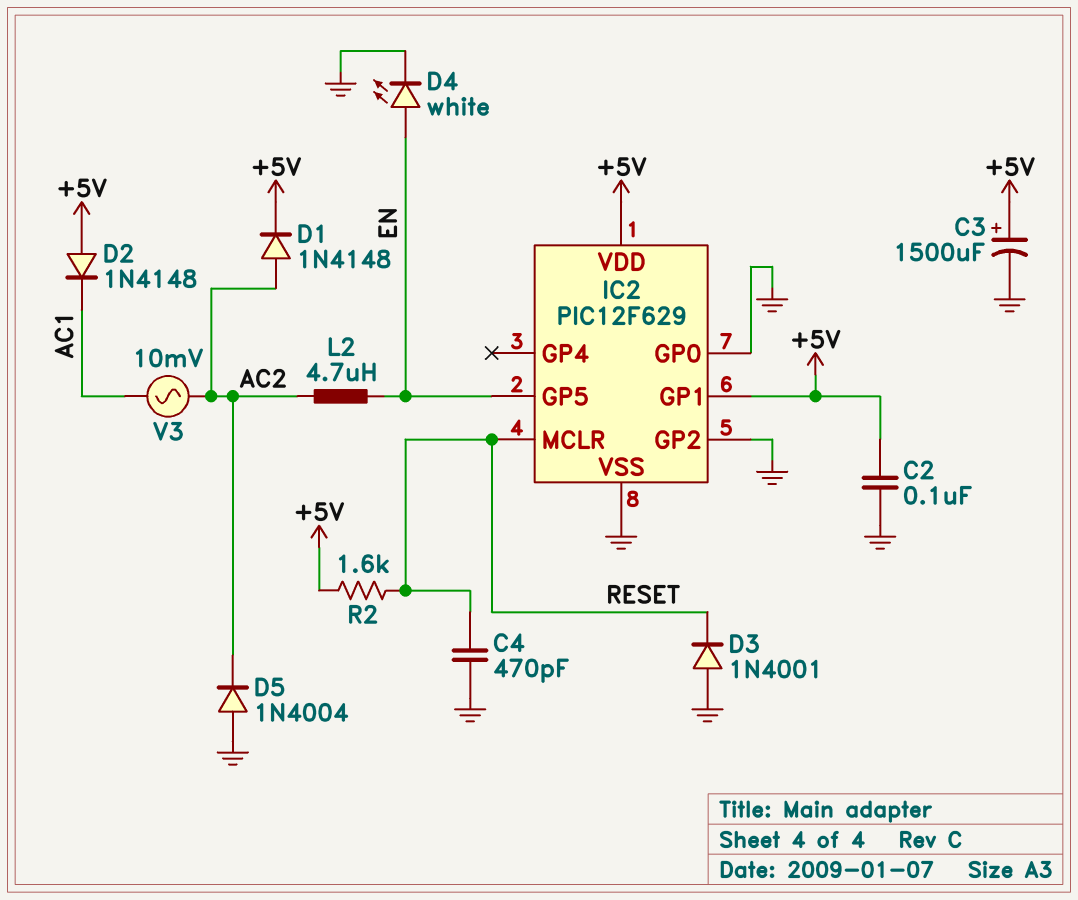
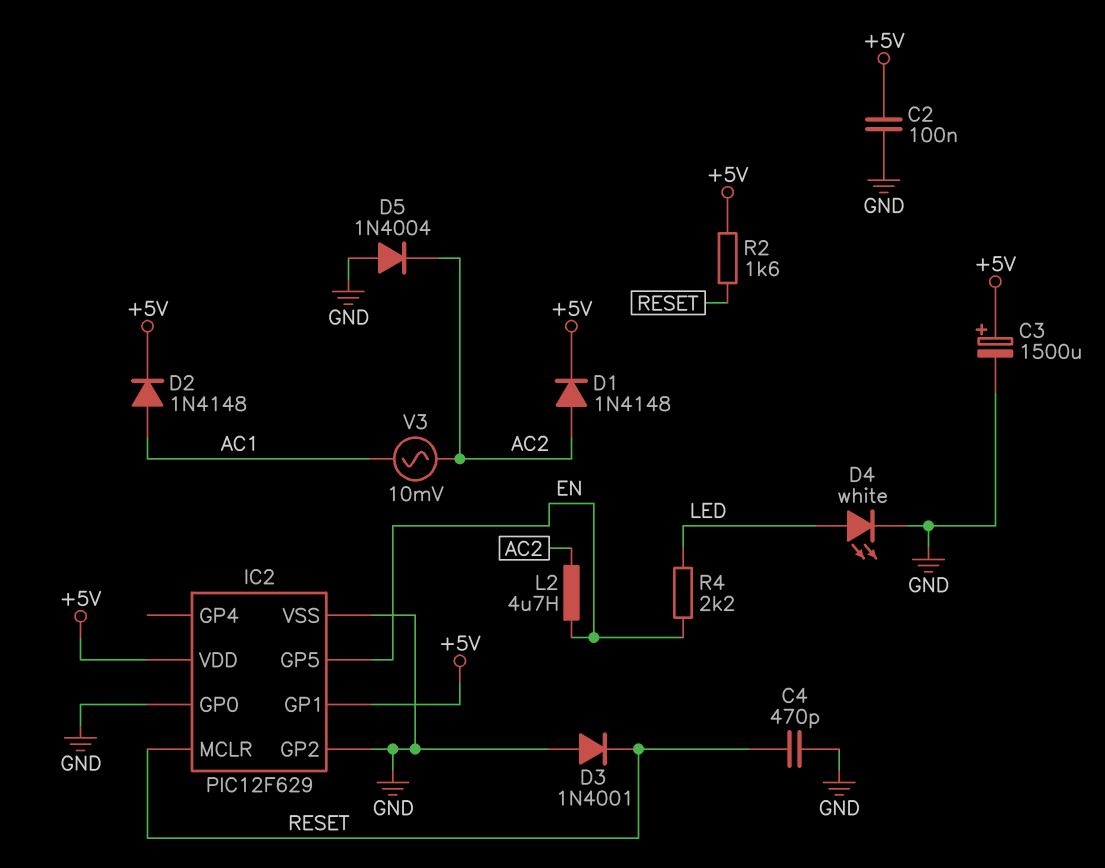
D2: diode 1N4148 (A +5V, K AC1) -> diode 1N4148 (A AC1, K +5V)
D4: LED white (A EN, K GND) -> LED white (A LED, K GND)
R4: none -> 2.2k (EN, LED)

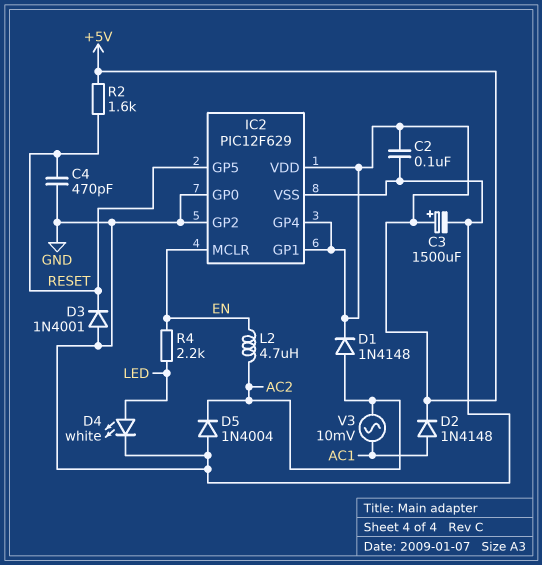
IC2 pin GP4: none -> +5V
IC2 pin GP5: EN -> RESET
IC2 pin MCLR: RESET -> EN

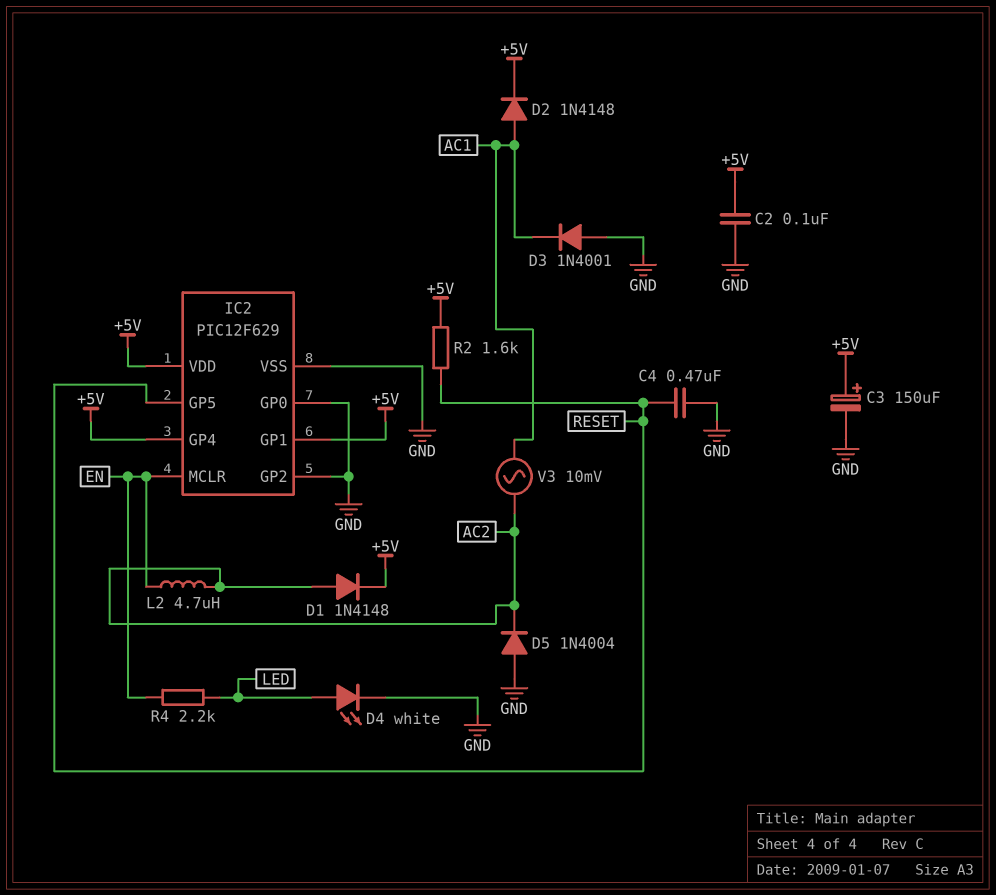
C3: 1500uF (plus +5V, minus GND) -> 150uF (plus +5V, minus GND)
C4: 470pF (GND, RESET) -> 470nF (GND, RESET)
D3: diode 1N4001 (A GND, K RESET) -> diode 1N4001 (A GND, K AC1)

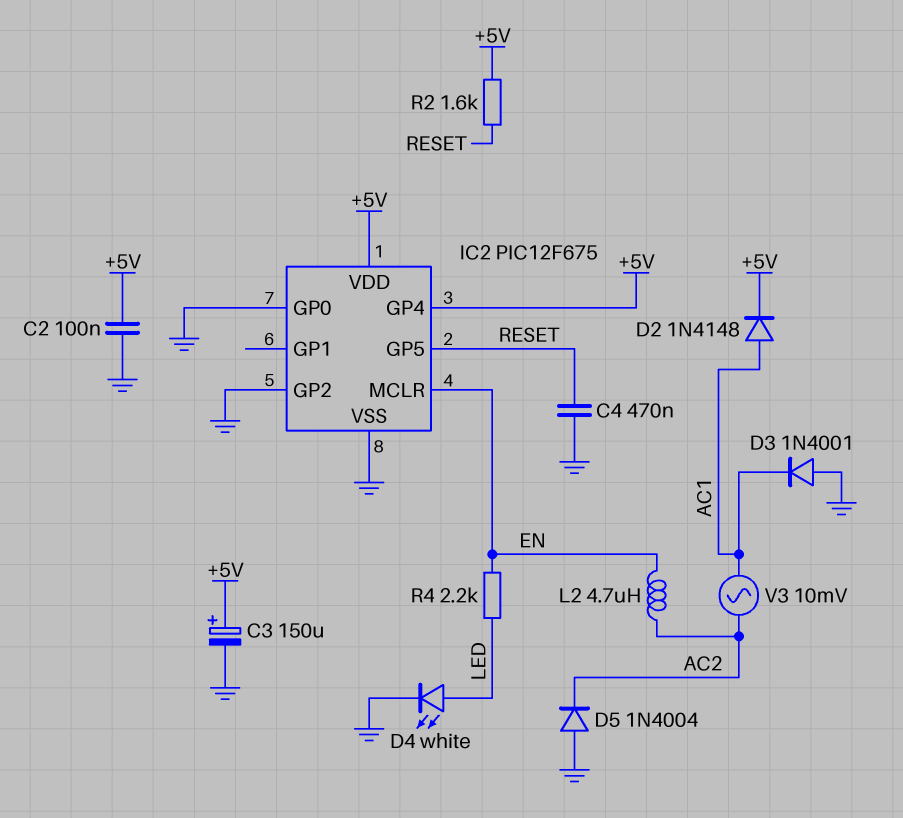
D1: diode 1N4148 (A AC2, K +5V) -> none
IC2: PIC12F629 -> PIC12F675
IC2 pin GP1: +5V -> none

